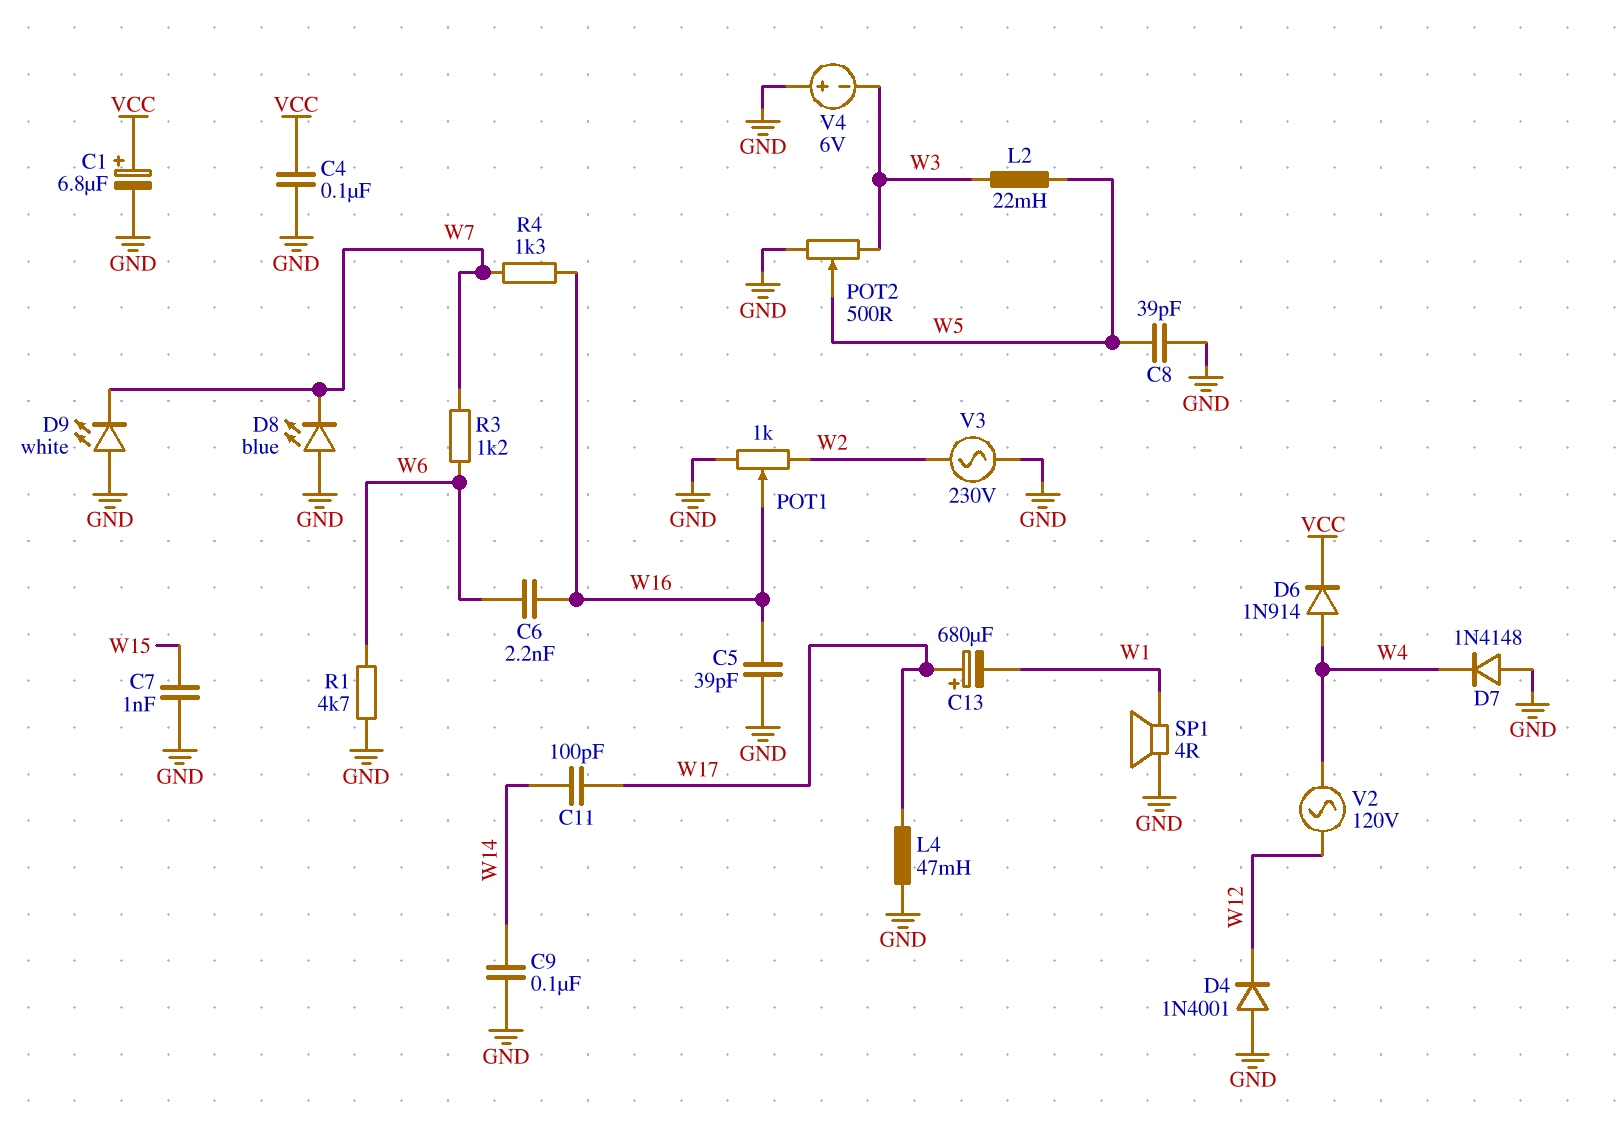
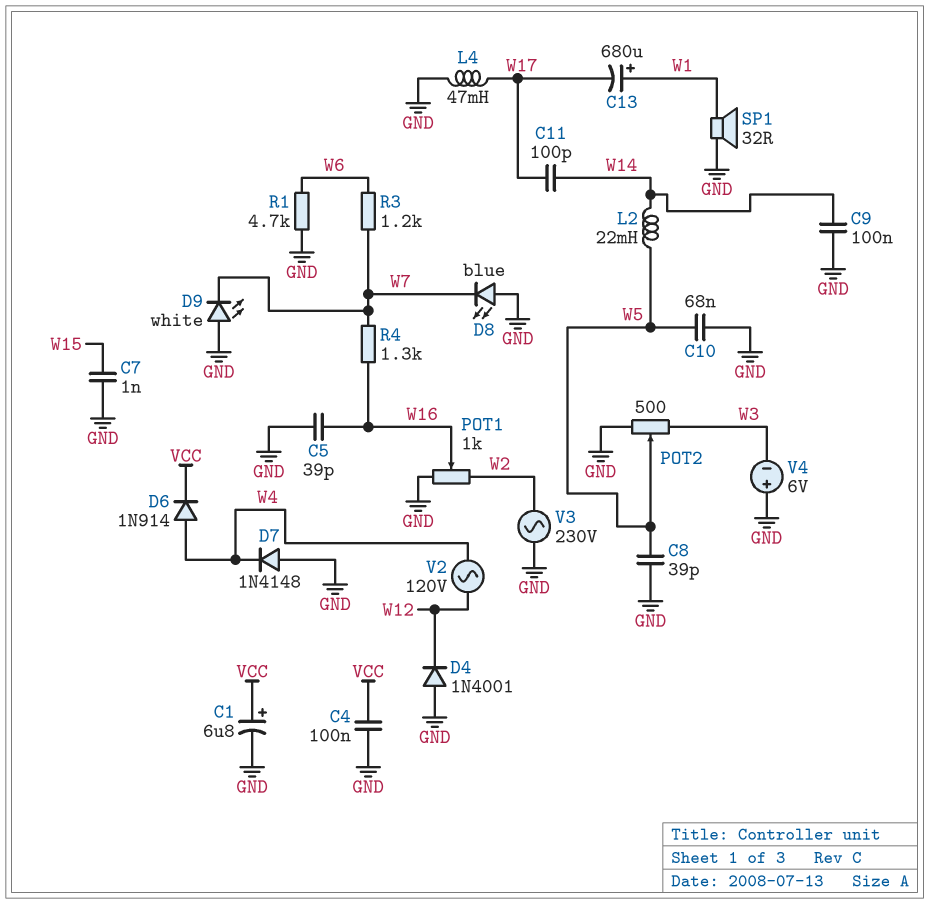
C6: 2.2nF (W6, W16) -> none
C10: none -> 68nF (GND, W5)
C13: 680uF (plus W17, minus W1) -> 680uF (plus W1, minus W17)
L2: 22mH (W3, W5) -> 22mH (W5, W14)
SP1: speaker 4R (GND, W1) -> speaker 32R (GND, W1)

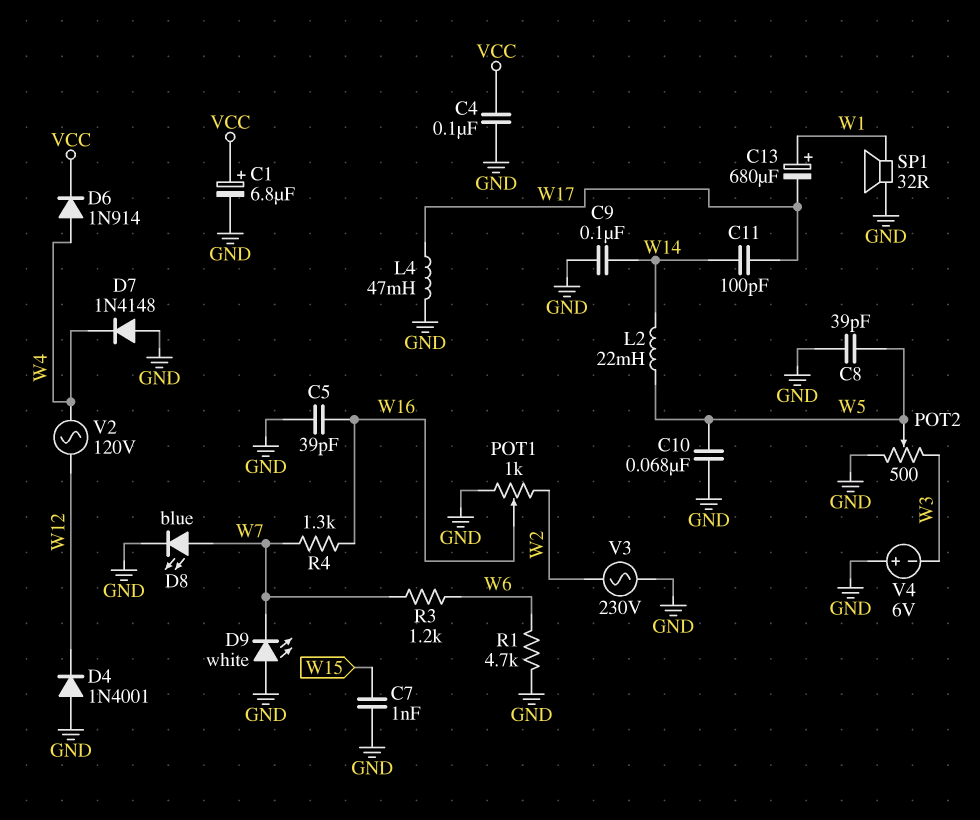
D8: LED blue (A GND, K W7) -> LED blue (A W7, K GND)

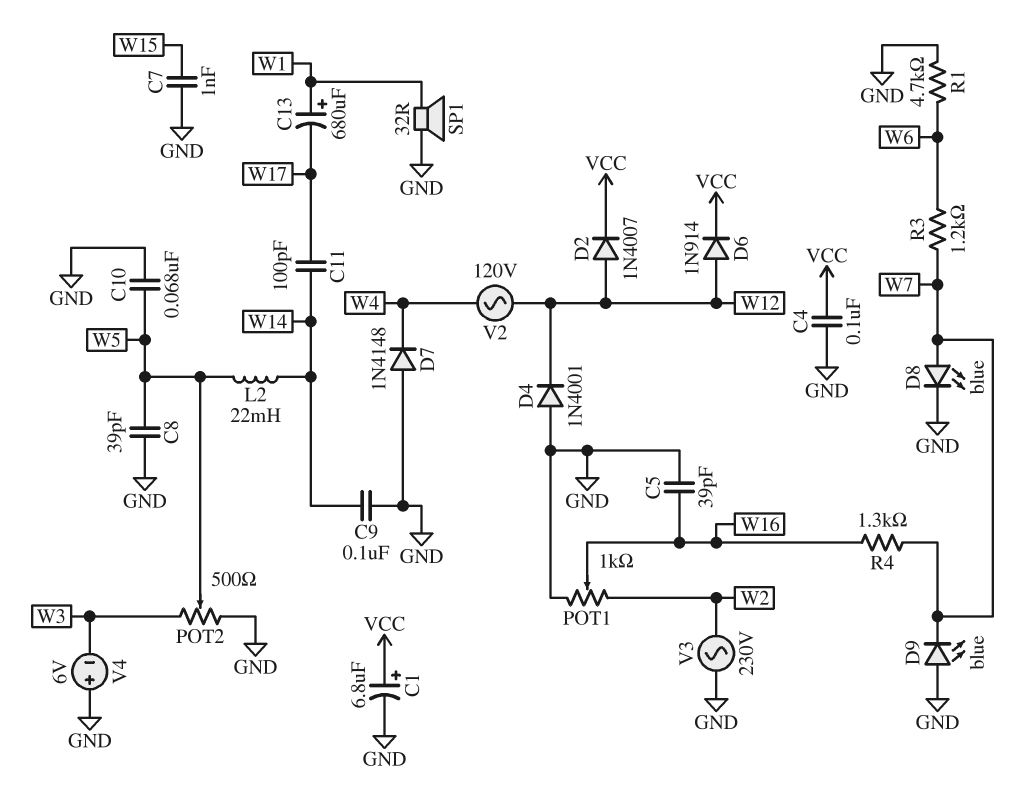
D2: none -> diode 1N4007 (A W12, K VCC)
D6: diode 1N914 (A W4, K VCC) -> diode 1N914 (A W12, K VCC)
D9: LED white (A GND, K W7) -> LED blue (A GND, K W7)
L4: 47mH (GND, W17) -> none

